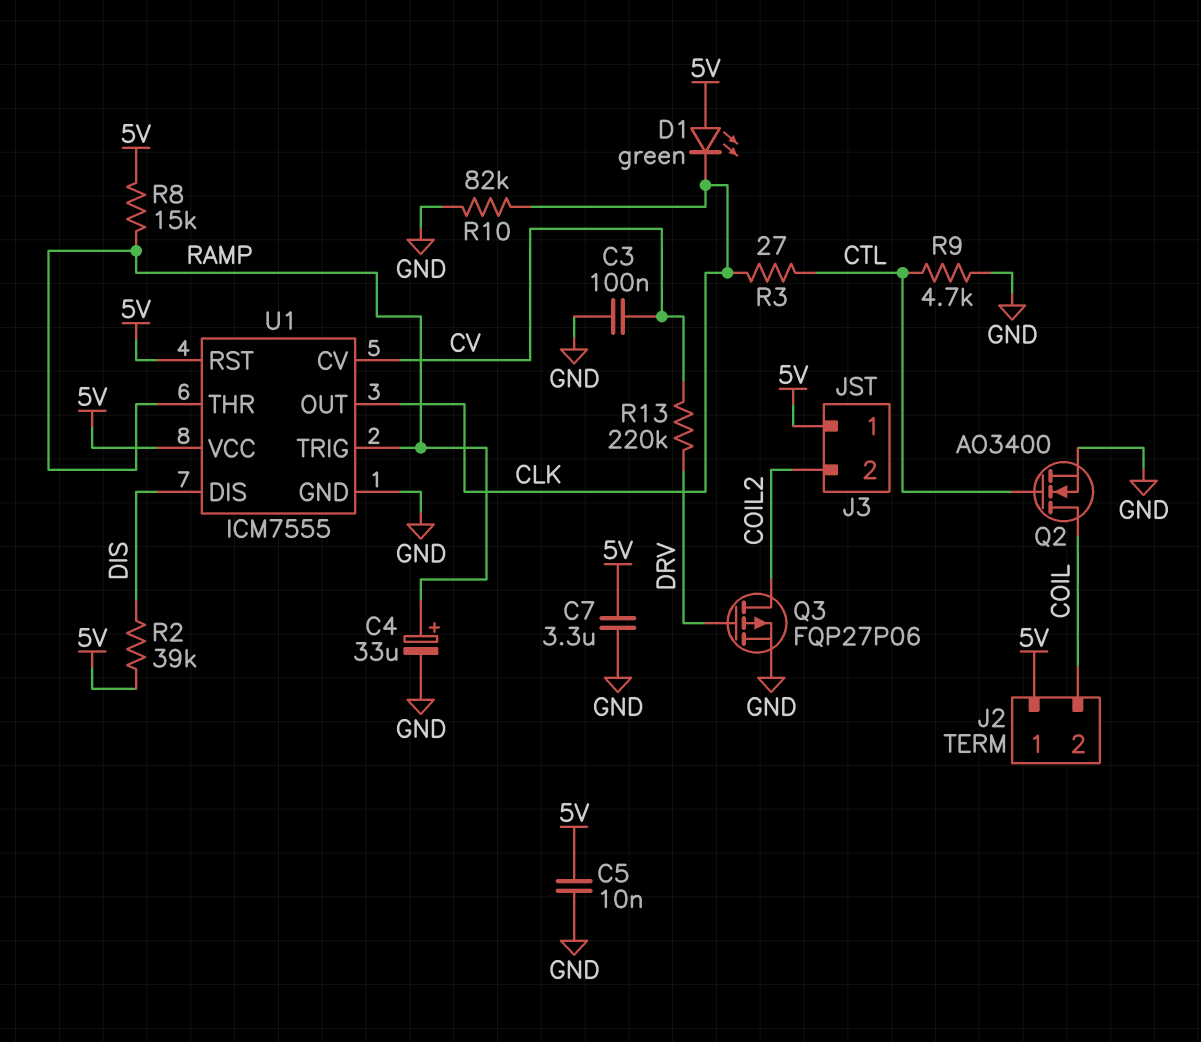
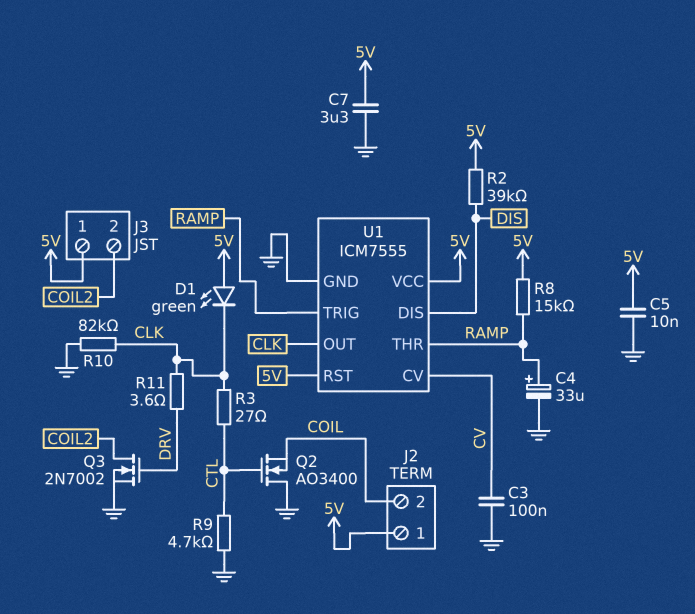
Q2: NMOS AO3400 (G CTL, D COIL, S GND) -> NMOS AO3400 (G CTL, D GND, S COIL)
Q3: PMOS FQP27P06 (G DRV, D COIL2, S GND) -> NMOS 2N7002 (G DRV, D COIL2, S GND)
R11: none -> 3.6 (CLK, DRV)
R13: 220k (CV, DRV) -> none

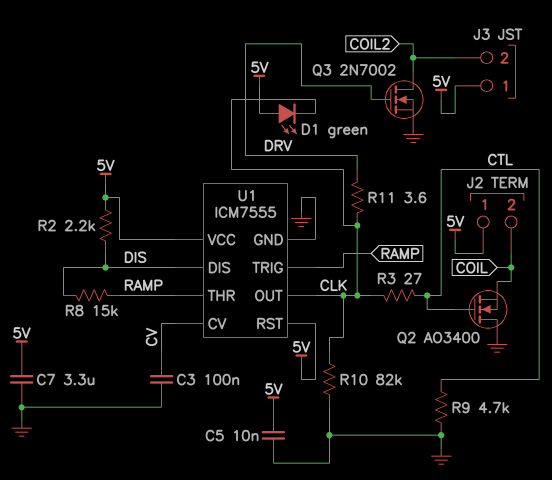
C4: 33uF (plus RAMP, minus GND) -> none
R2: 39k (5V, DIS) -> 2.2k (5V, DIS)
R8: 15k (5V, RAMP) -> 15k (DIS, RAMP)

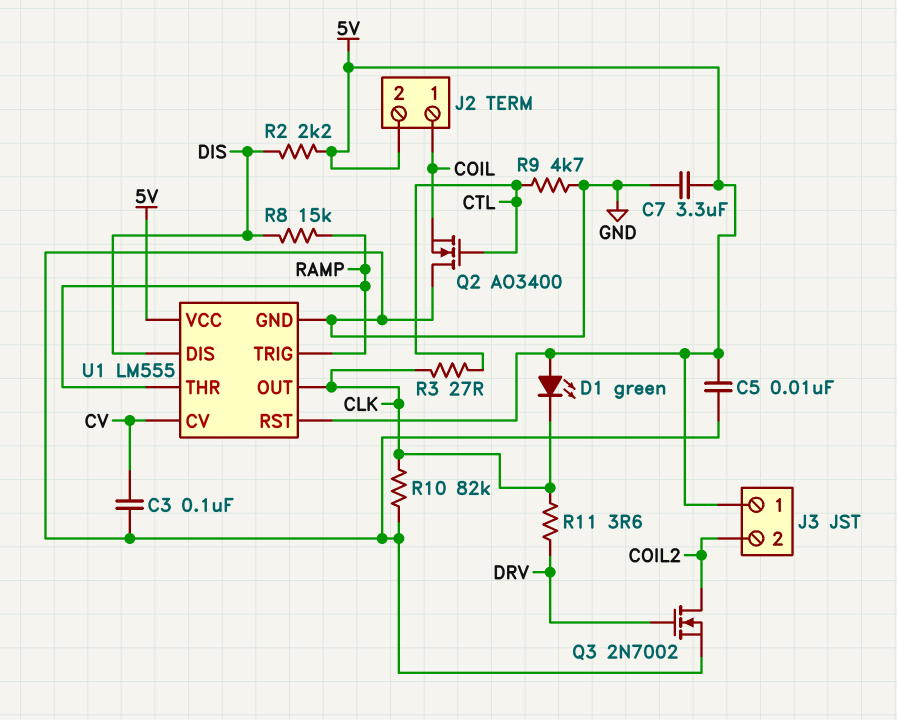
J2 pin 1: 5V -> COIL
J2 pin 2: COIL -> 5V
U1: ICM7555 -> LM555

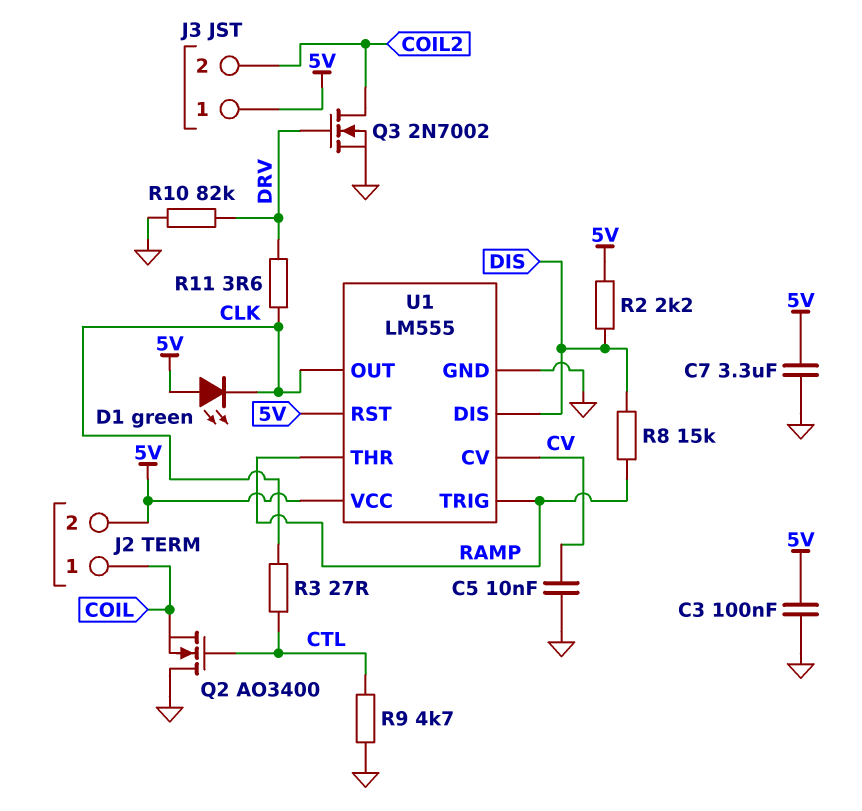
C3: 100nF (CV, GND) -> 100nF (5V, GND)
C5: 10nF (5V, GND) -> 10nF (CV, GND)
R10: 82k (CLK, GND) -> 82k (DRV, GND)

